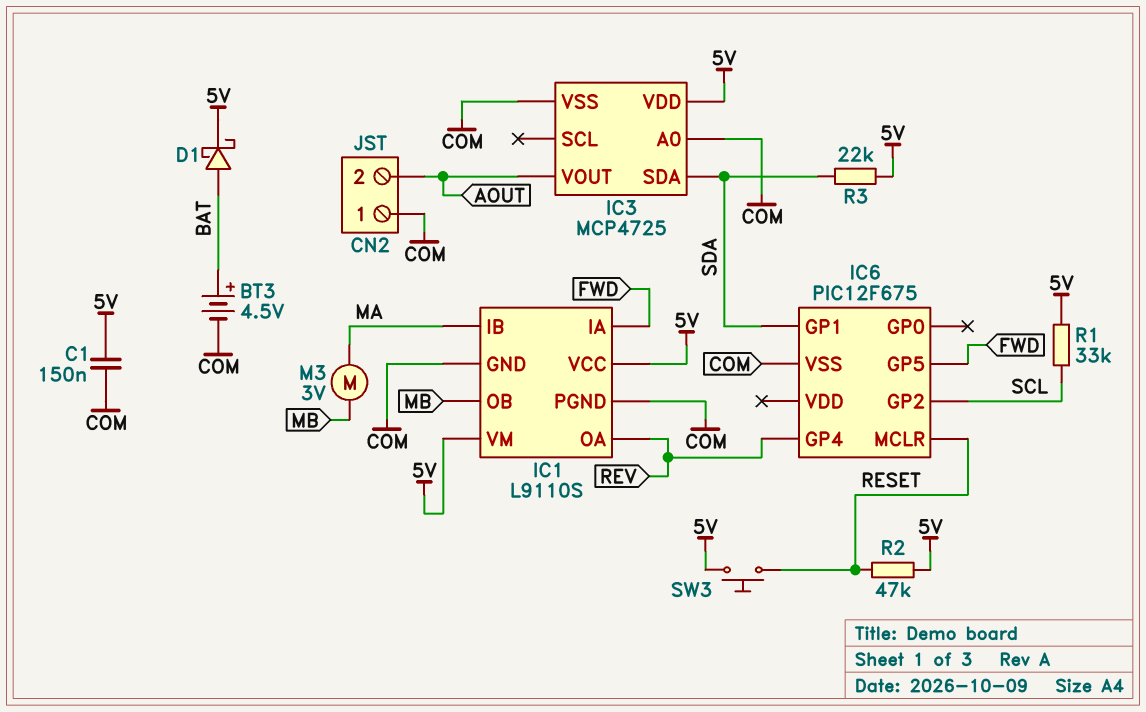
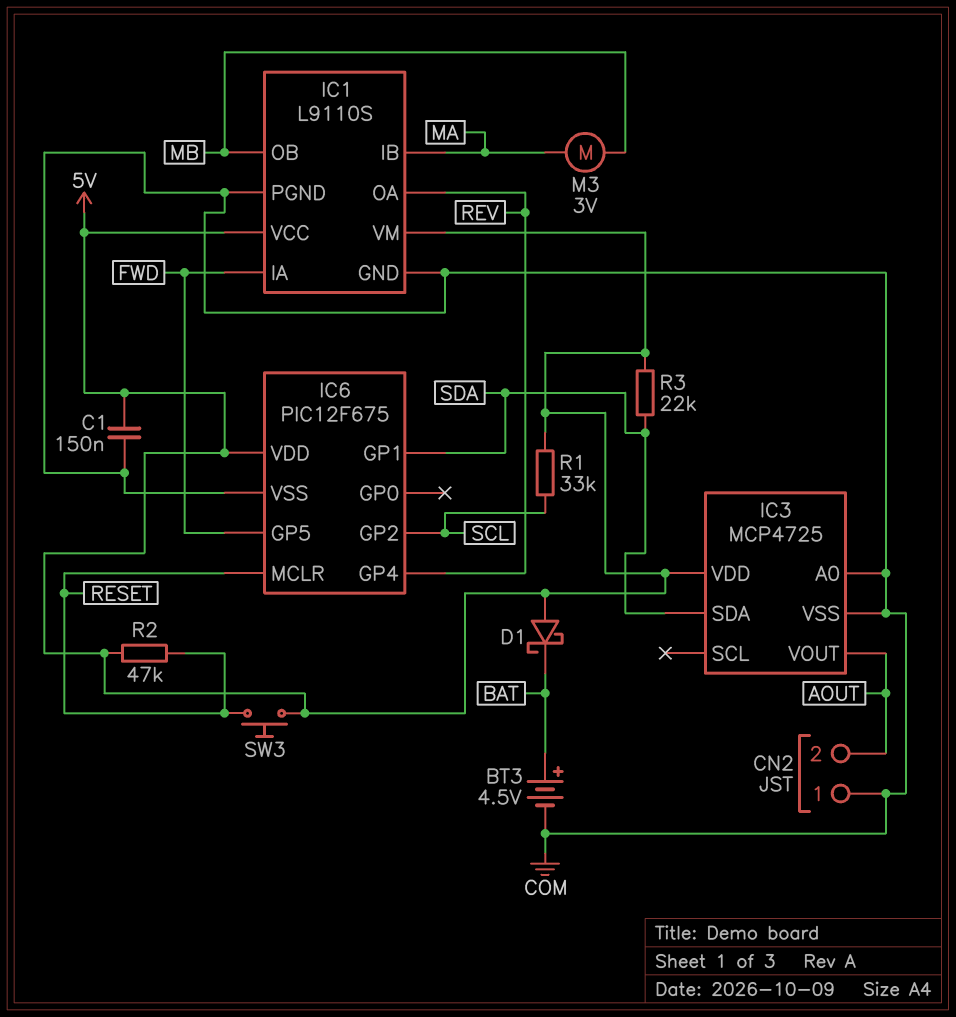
D1: schottky (A BAT, K 5V) -> schottky (A 5V, K BAT)
IC6 pin VDD: none -> 5V

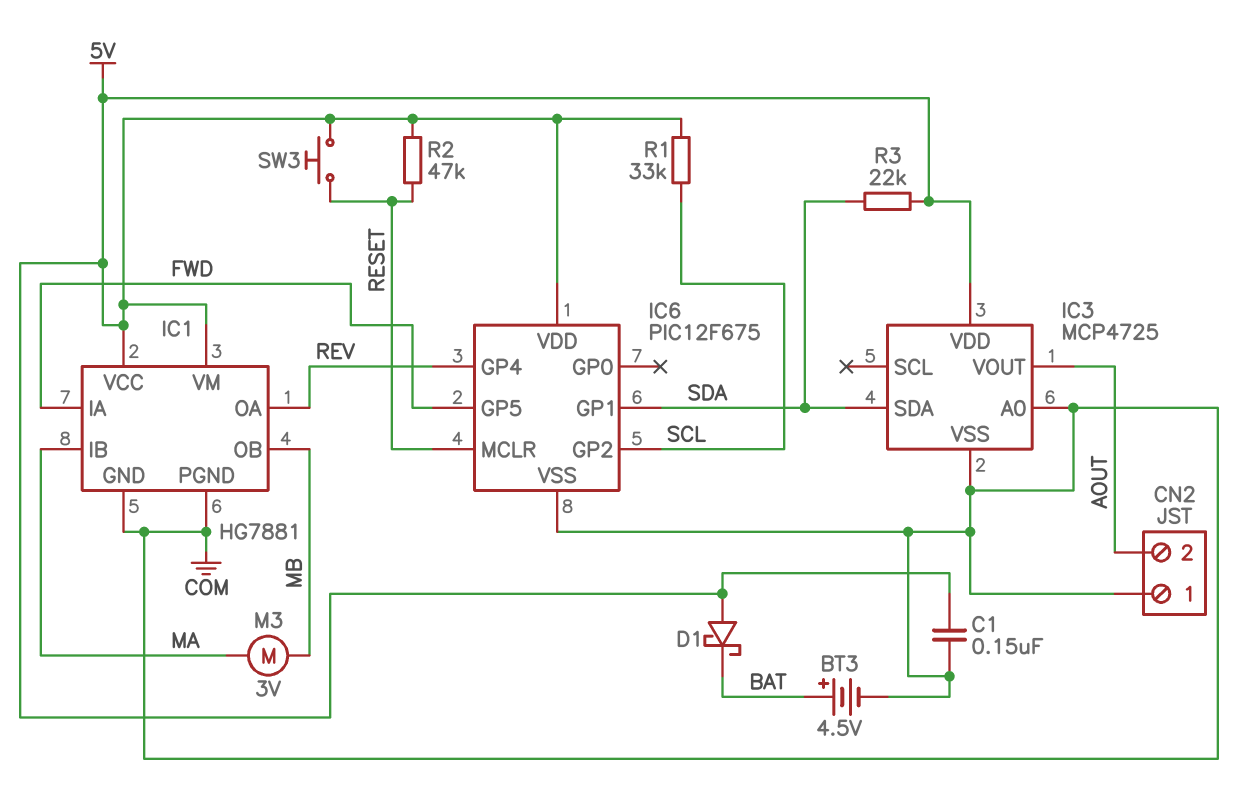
IC1: L9110S -> HG7881

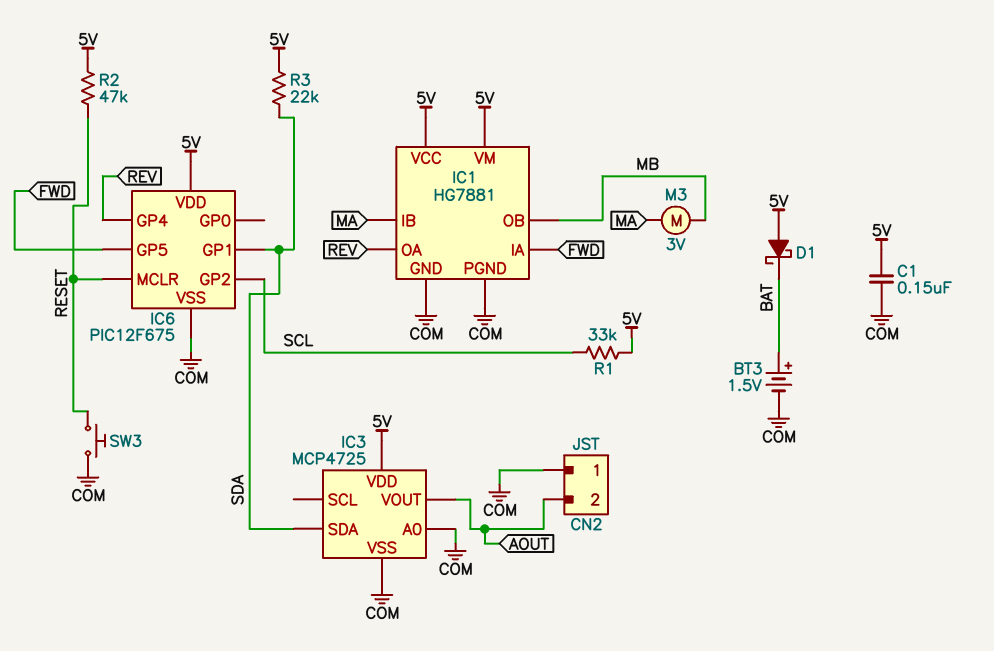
BT3: 4.5V (plus BAT, minus COM) -> 1.5V (plus BAT, minus COM)
SW3: button (5V, RESET) -> button (COM, RESET)

